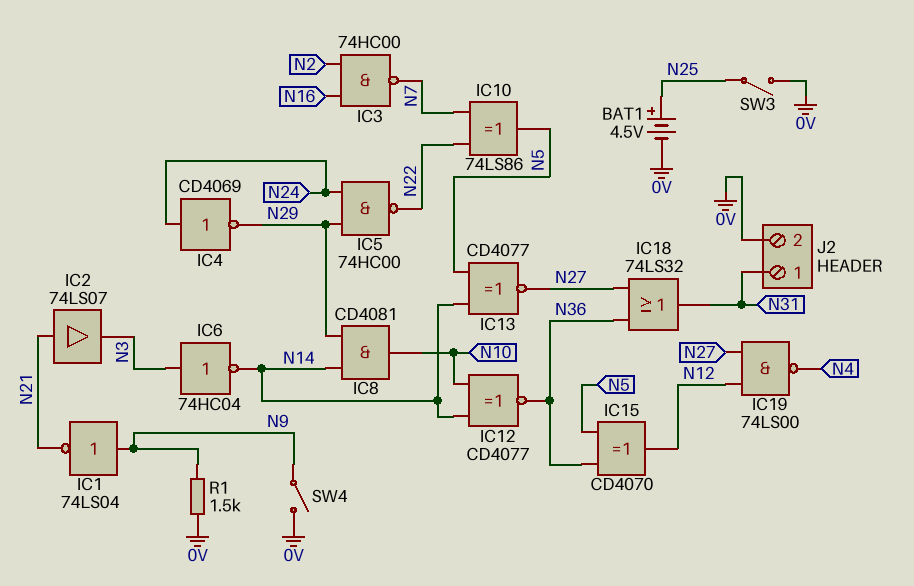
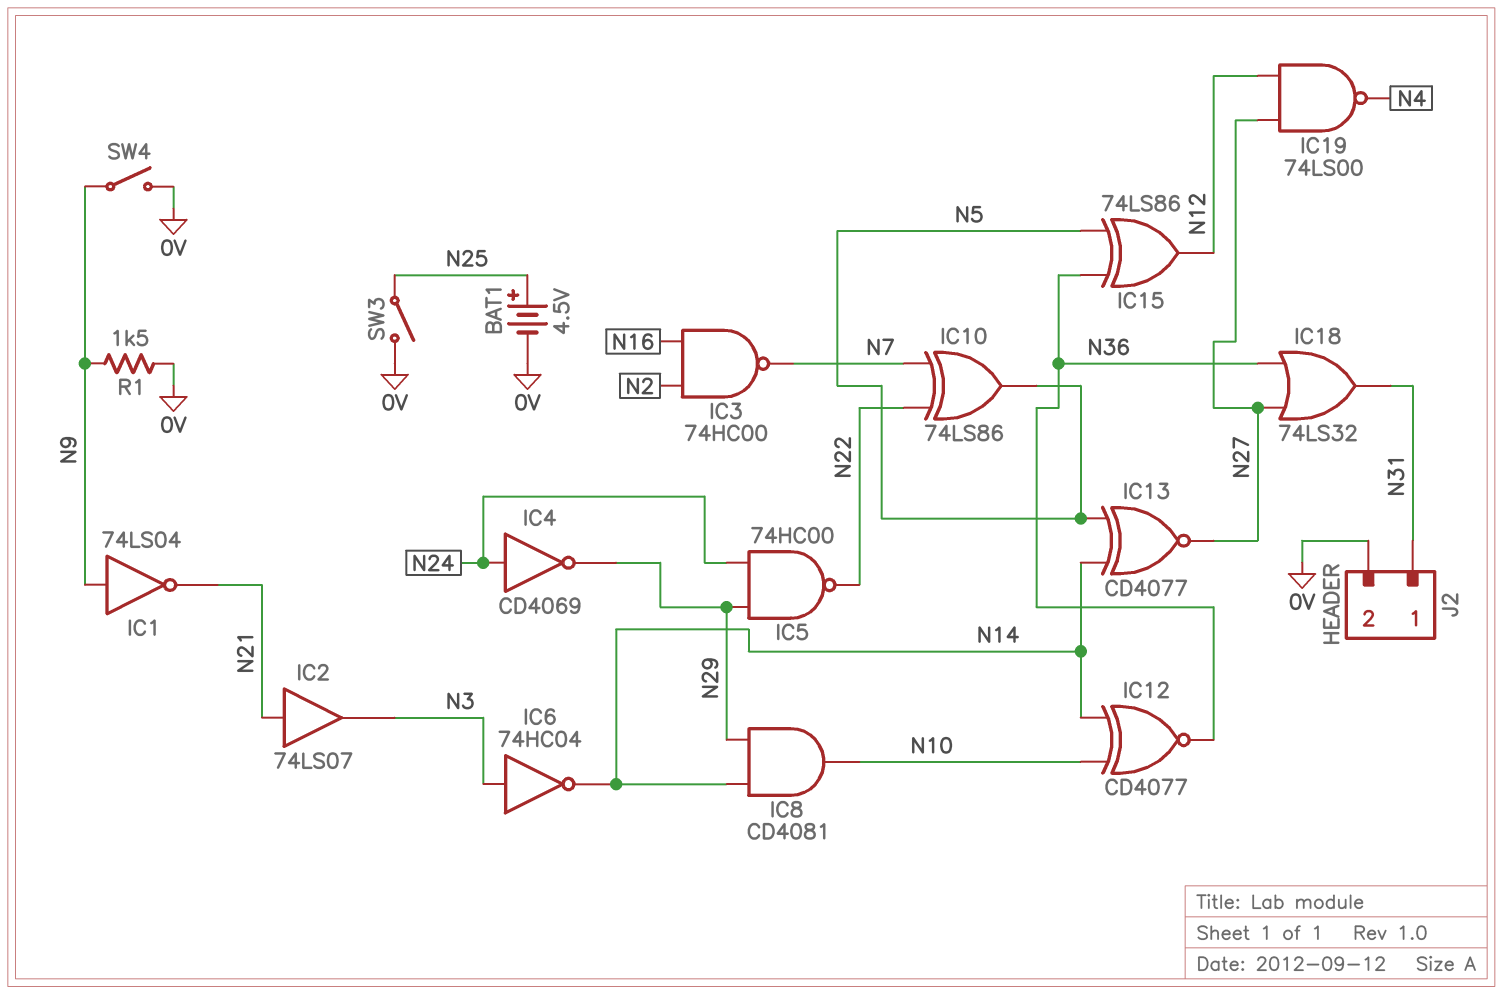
IC15: XOR CD4070 (in N5, in N36, out N12) -> XOR 74LS86 (in N5, in N36, out N12)

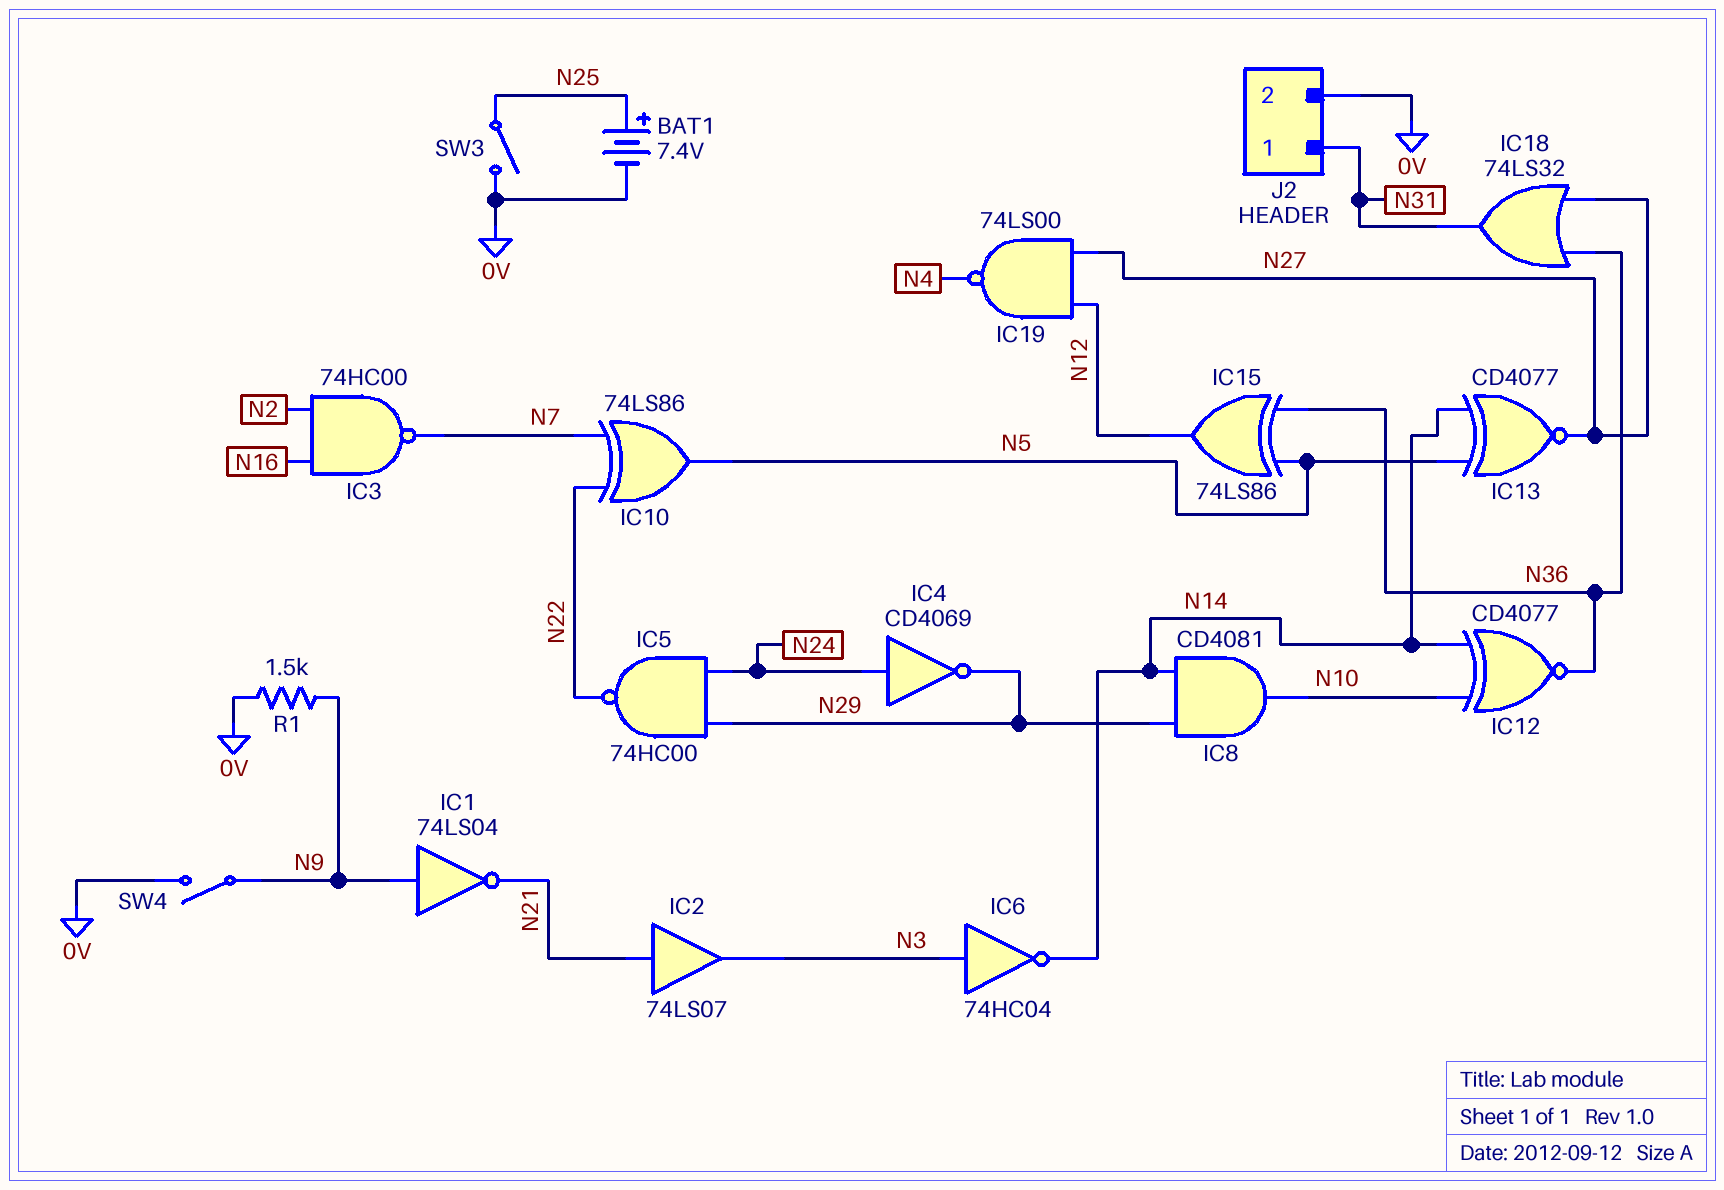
BAT1: 4.5V (plus N25, minus 0V) -> 7.4V (plus N25, minus 0V)

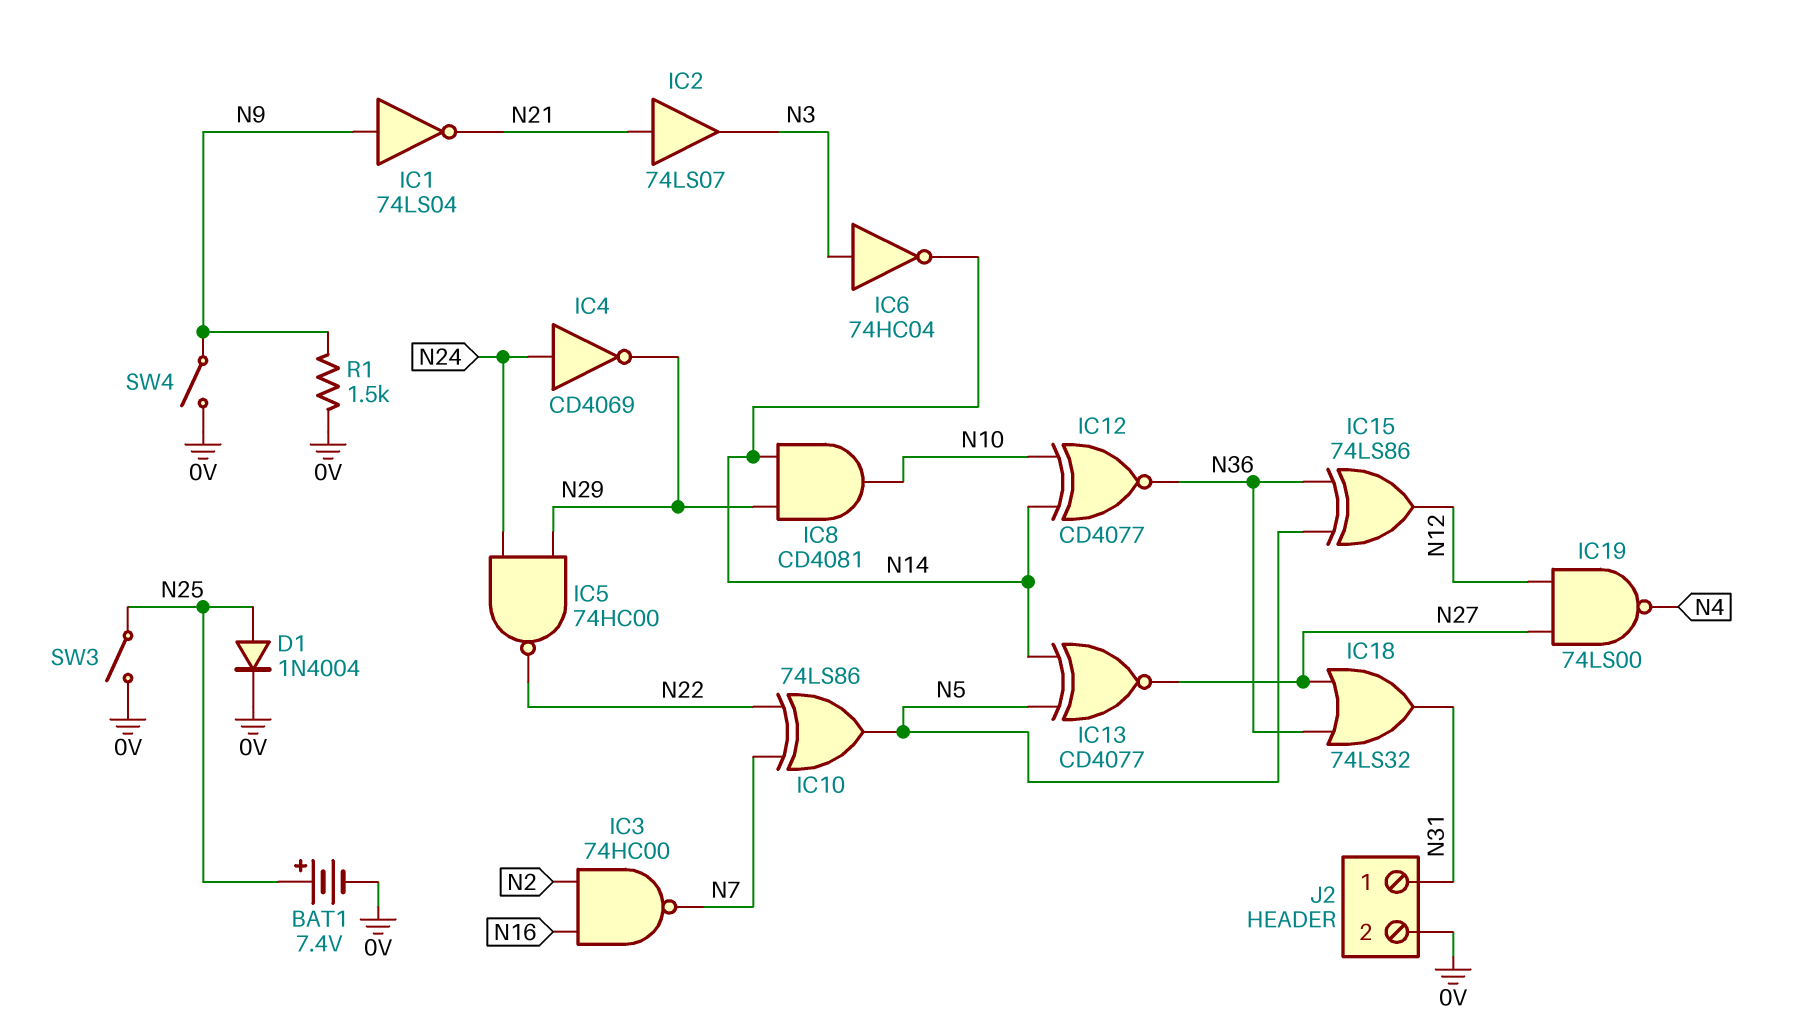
D1: none -> diode 1N4004 (A N25, K 0V)

